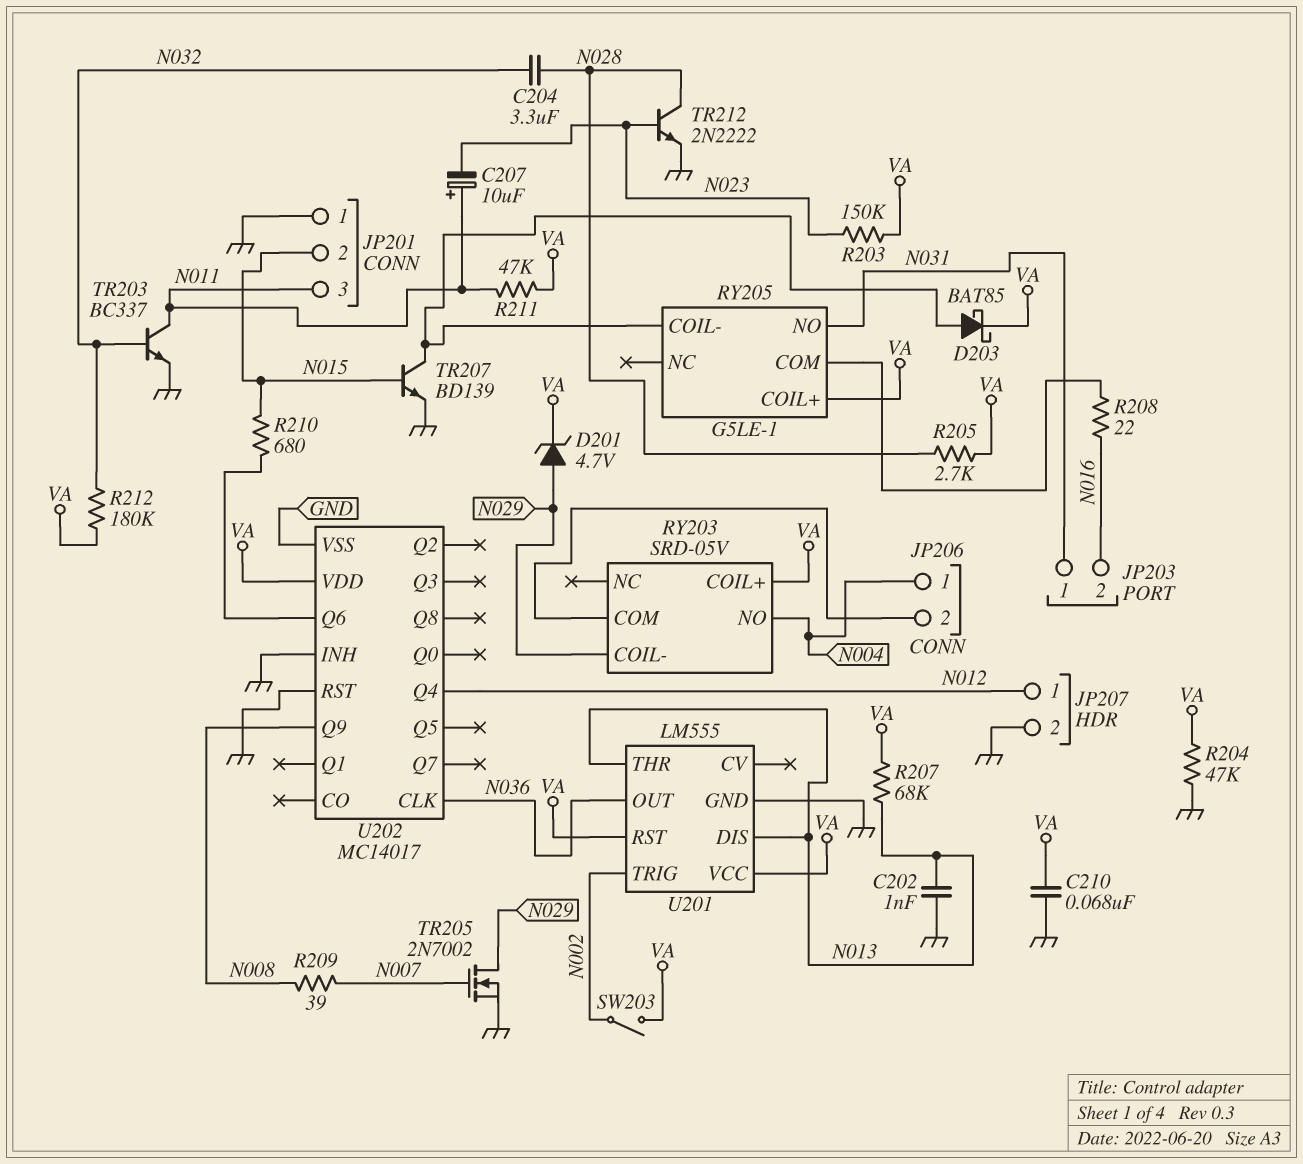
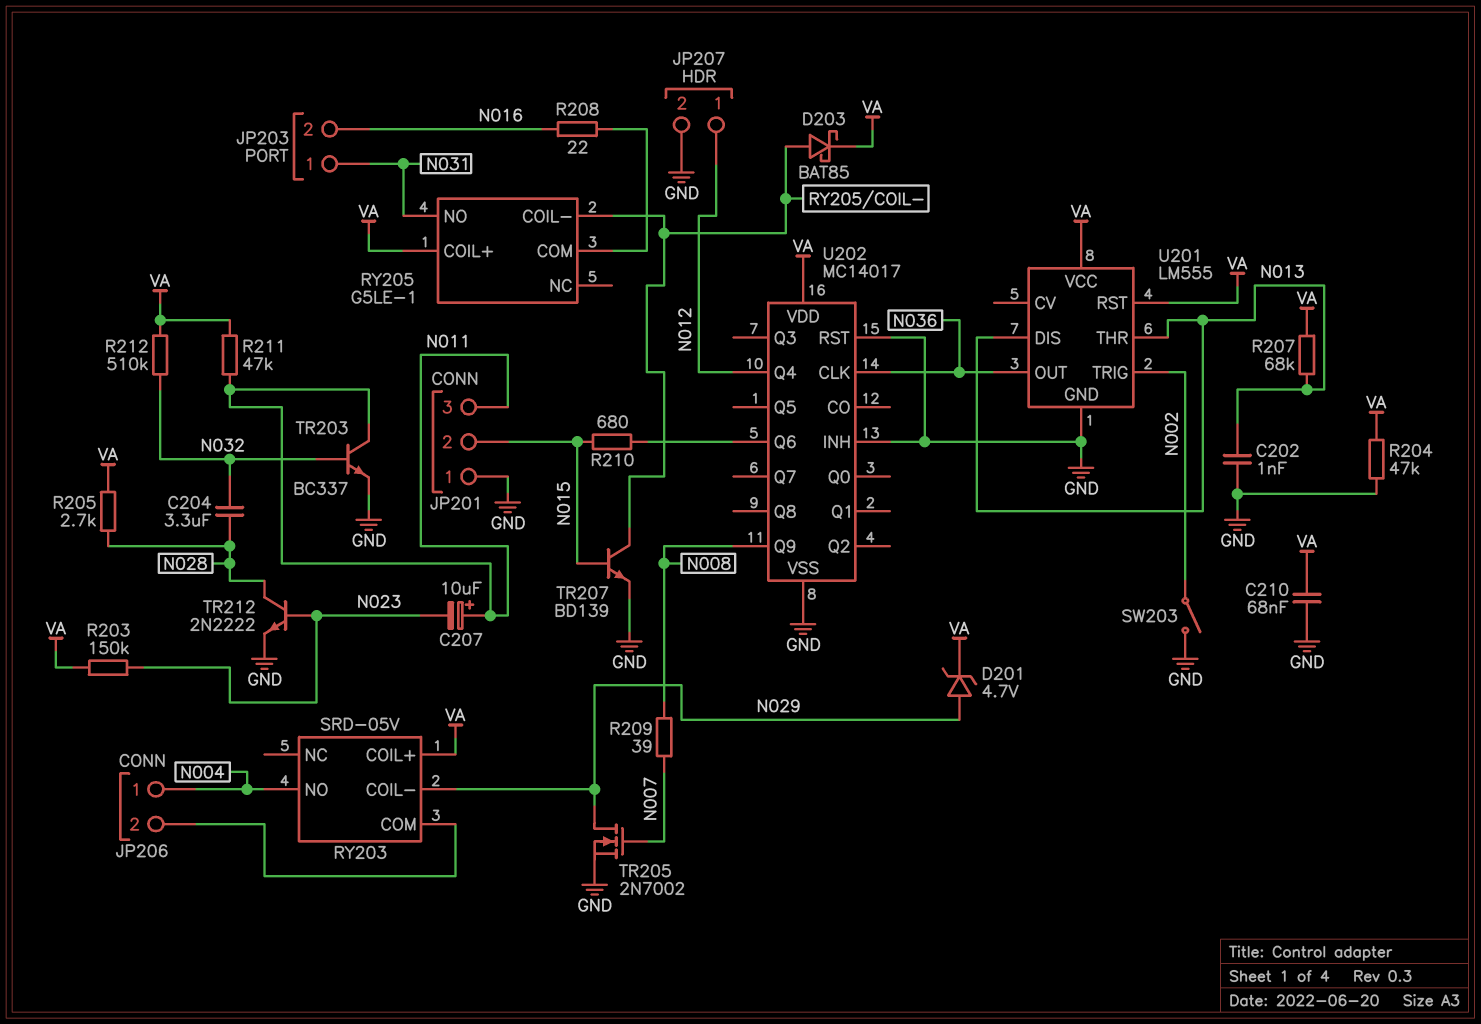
R212: 180k (N032, VA) -> 510k (N032, VA)
SW203: switch (N002, VA) -> switch (GND, N002)

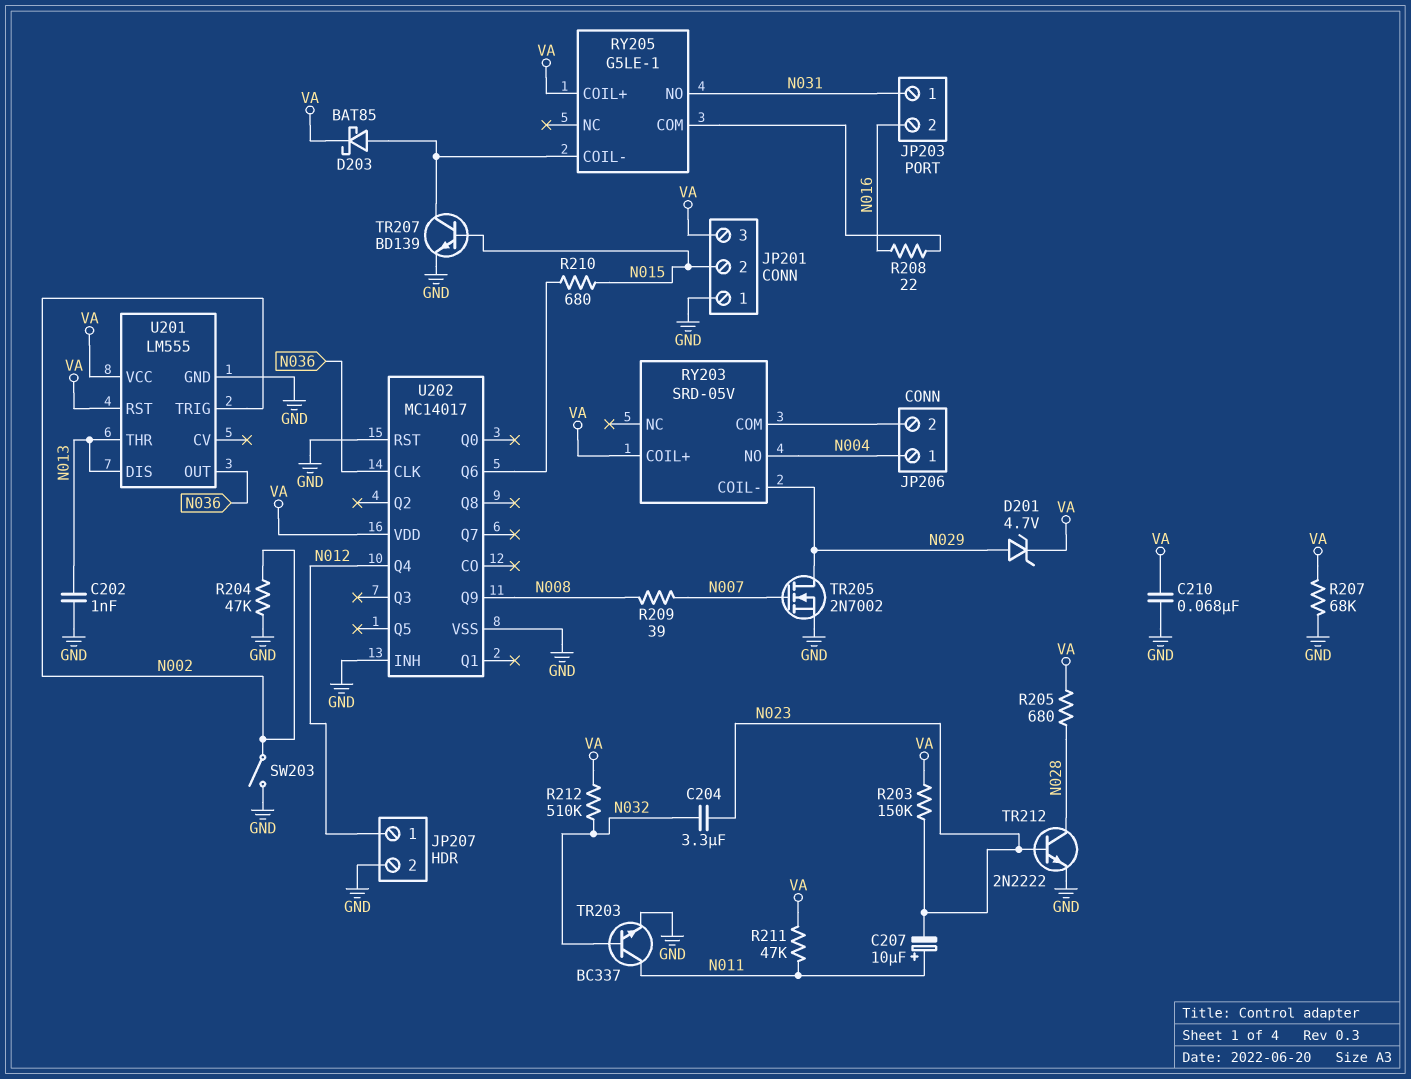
C204: 3.3uF (N028, N032) -> 3.3uF (N023, N032)
JP201 pin 3: N011 -> VA
R204: 47k (GND, VA) -> 47k (GND, N002)
R205: 2.7k (N028, VA) -> 680 (N028, VA)
R207: 68k (N013, VA) -> 68k (GND, VA)

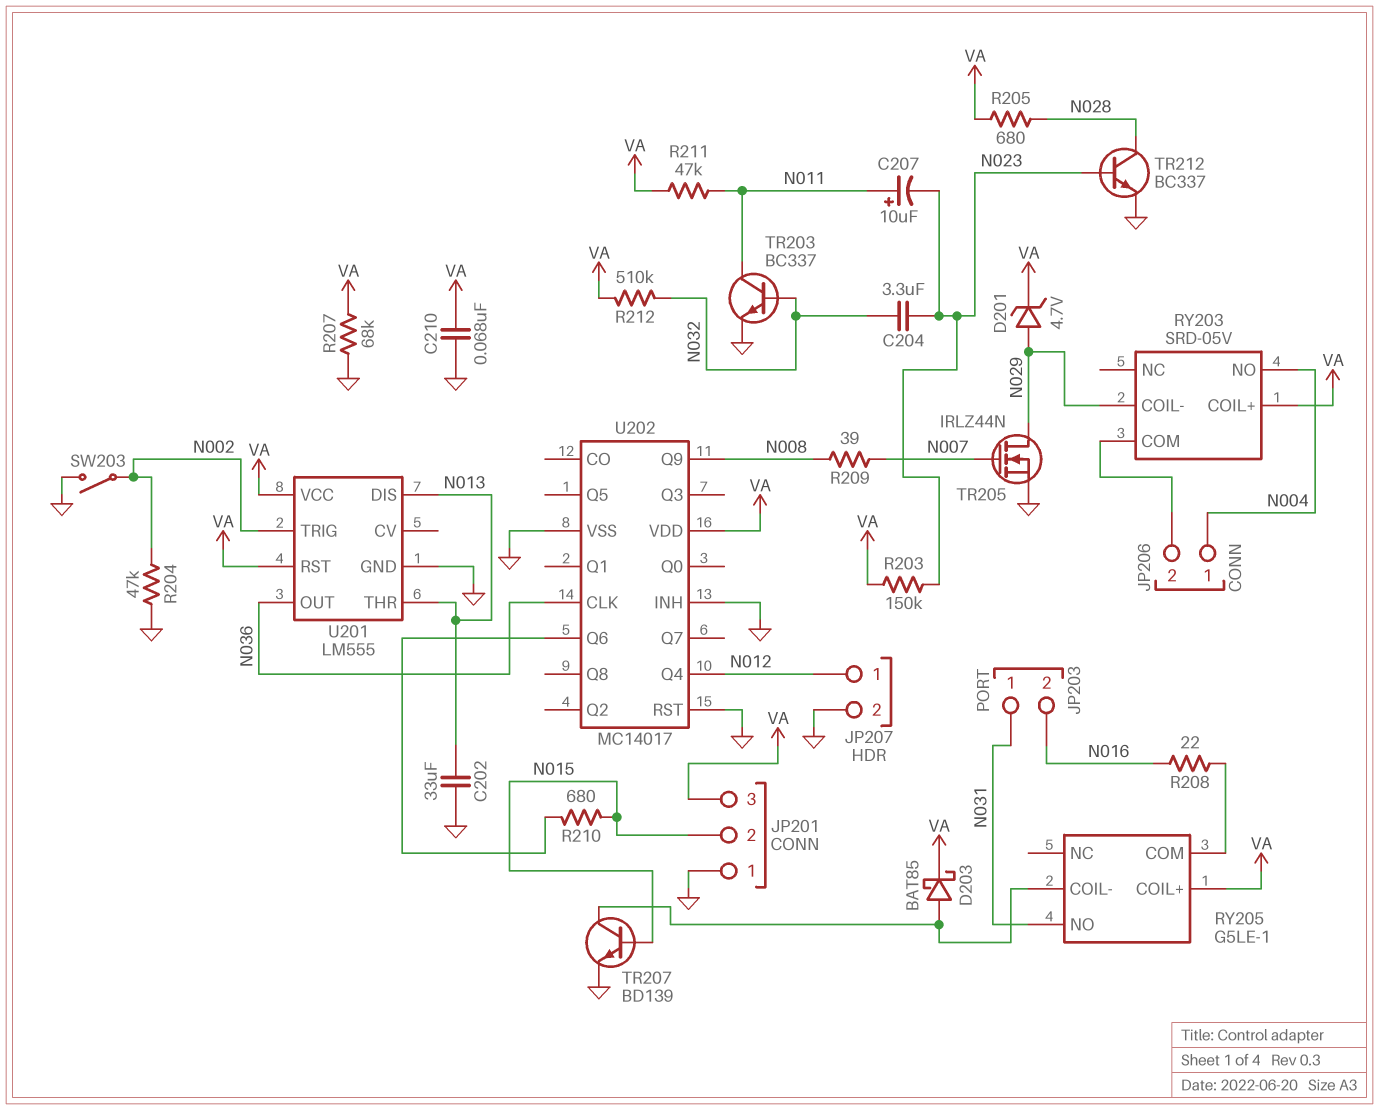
C202: 1nF (GND, N013) -> 33uF (GND, N013)
TR205: NMOS 2N7002 (G N007, D N029, S GND) -> NMOS IRLZ44N (G N007, D N029, S GND)
TR212: NPN 2N2222 (B N023, C N028, E GND) -> NPN BC337 (B N023, C N028, E GND)

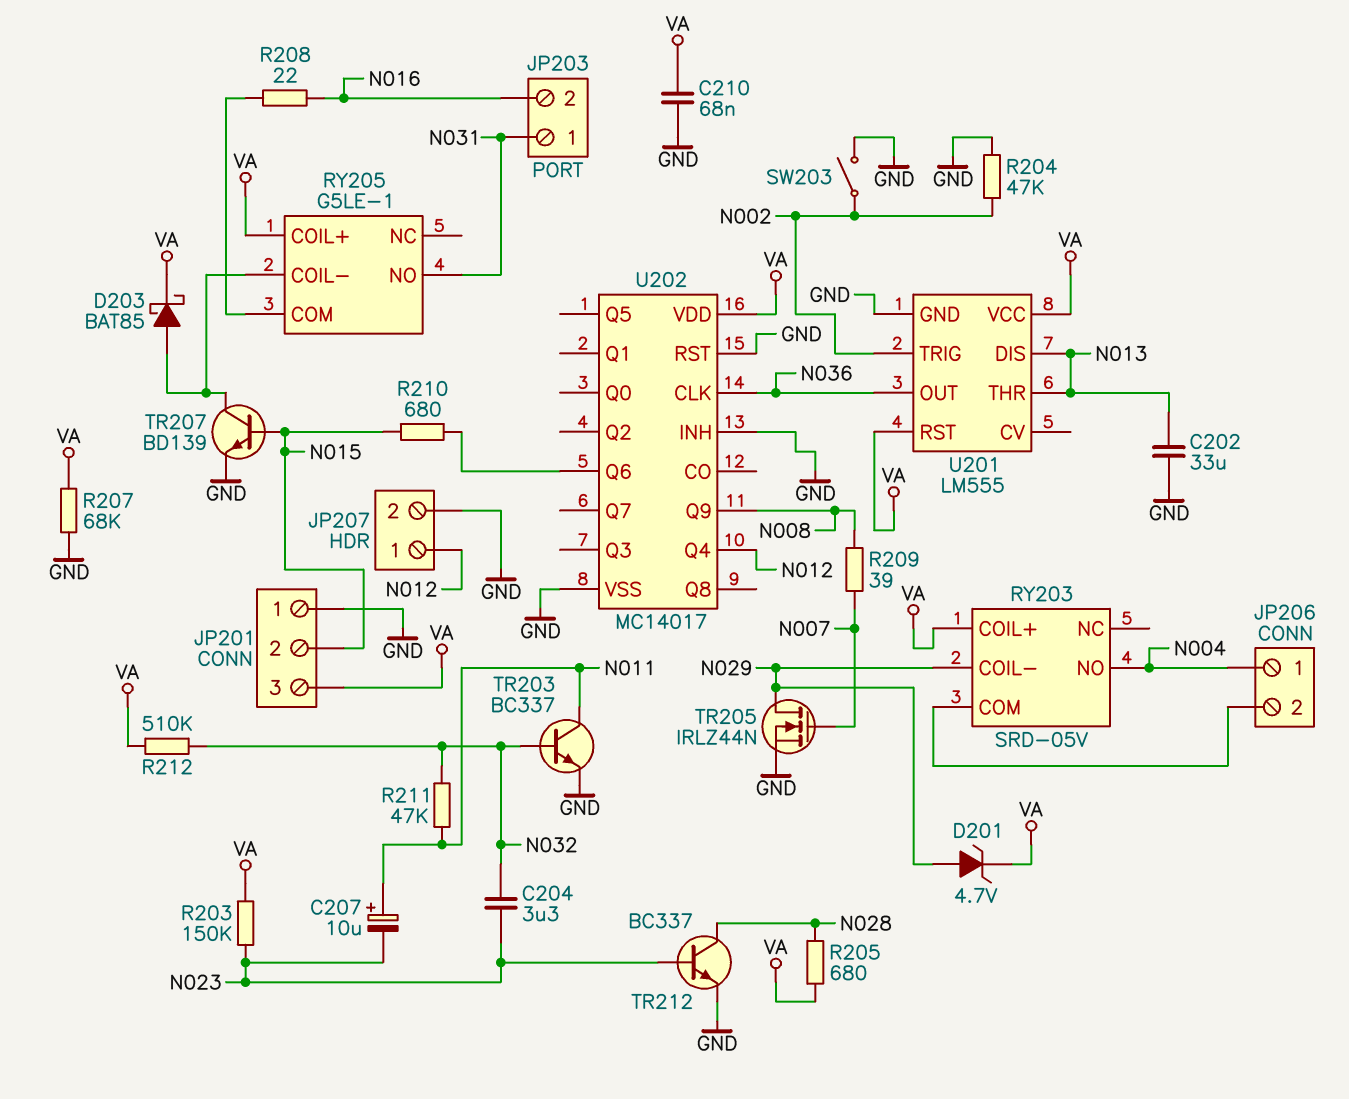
R211: 47k (N011, VA) -> 47k (N011, N032)

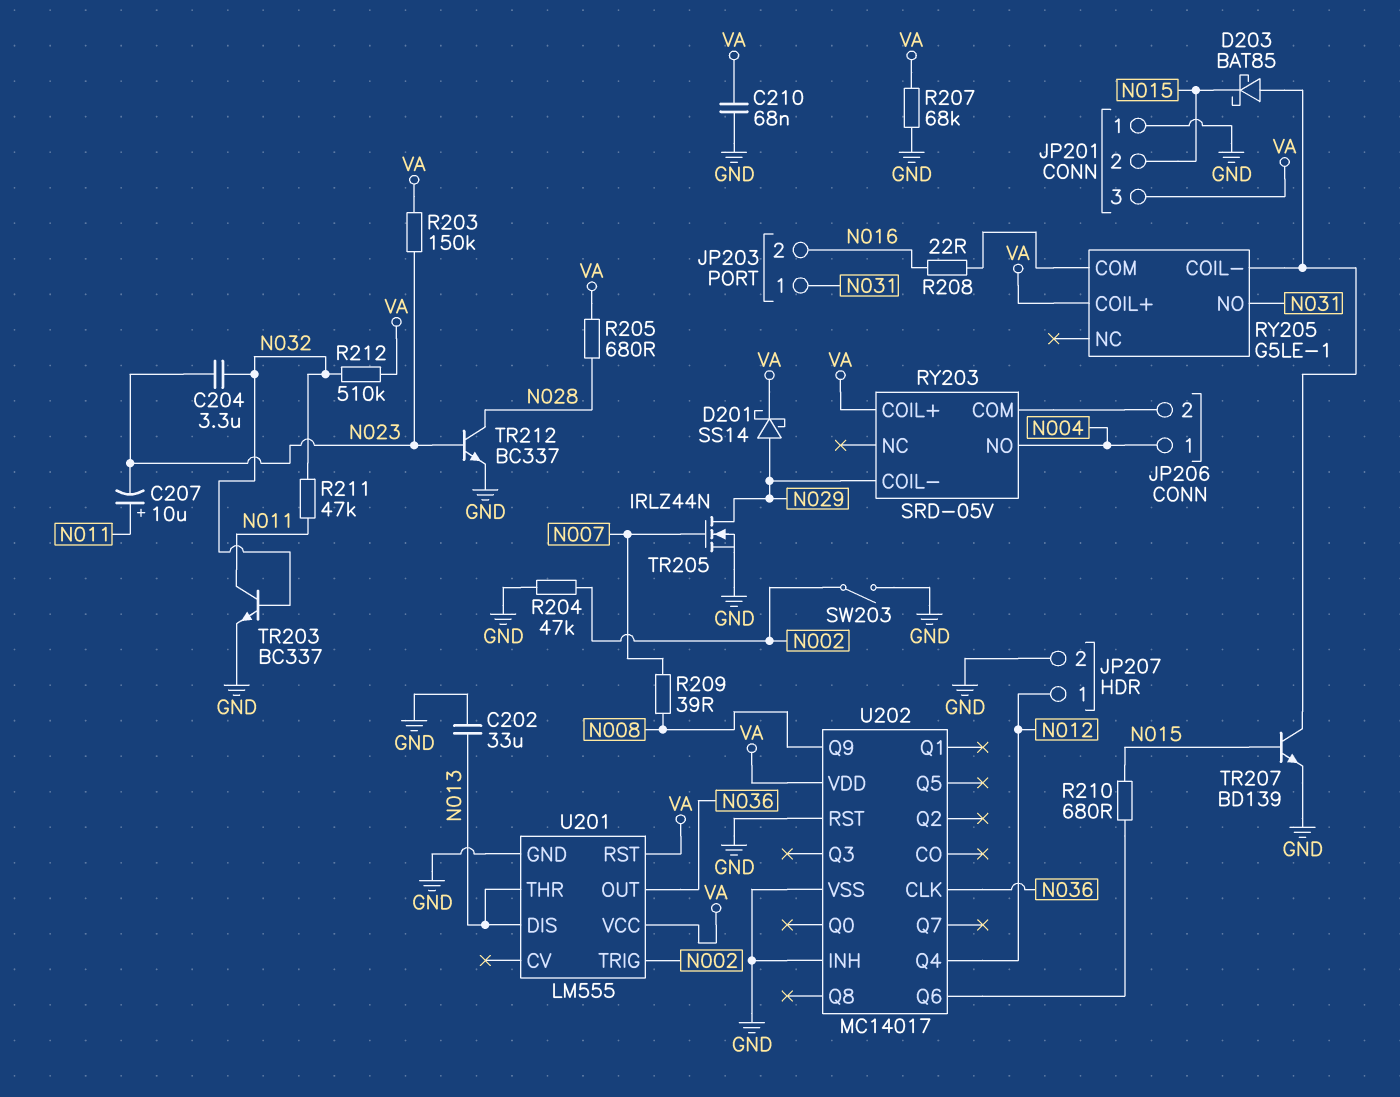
D201: zener 4.7V (A N029, K VA) -> schottky SS14 (A N029, K VA)
D203: schottky BAT85 (A RY205/COIL-, K VA) -> schottky BAT85 (A RY205/COIL-, K N015)

